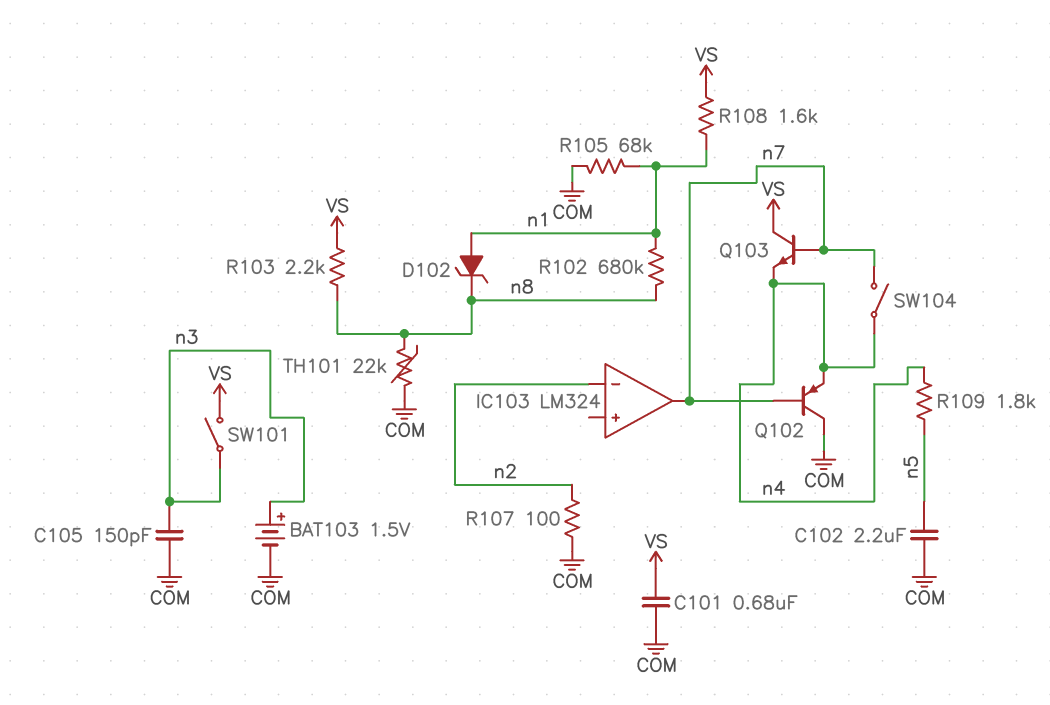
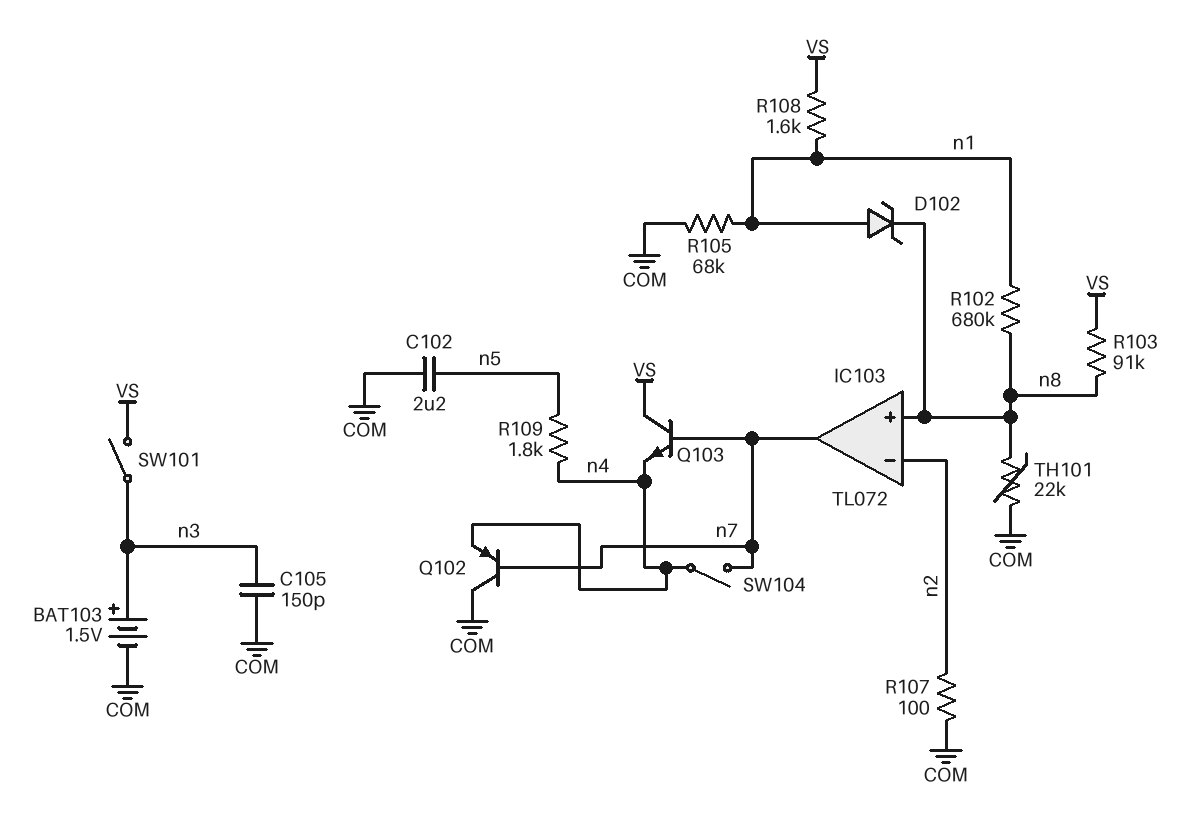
C101: 680nF (COM, VS) -> none
IC103: LM324 -> TL072
IC103 pin in+: none -> n8
R103: 2.2k (VS, n8) -> 91k (VS, n8)

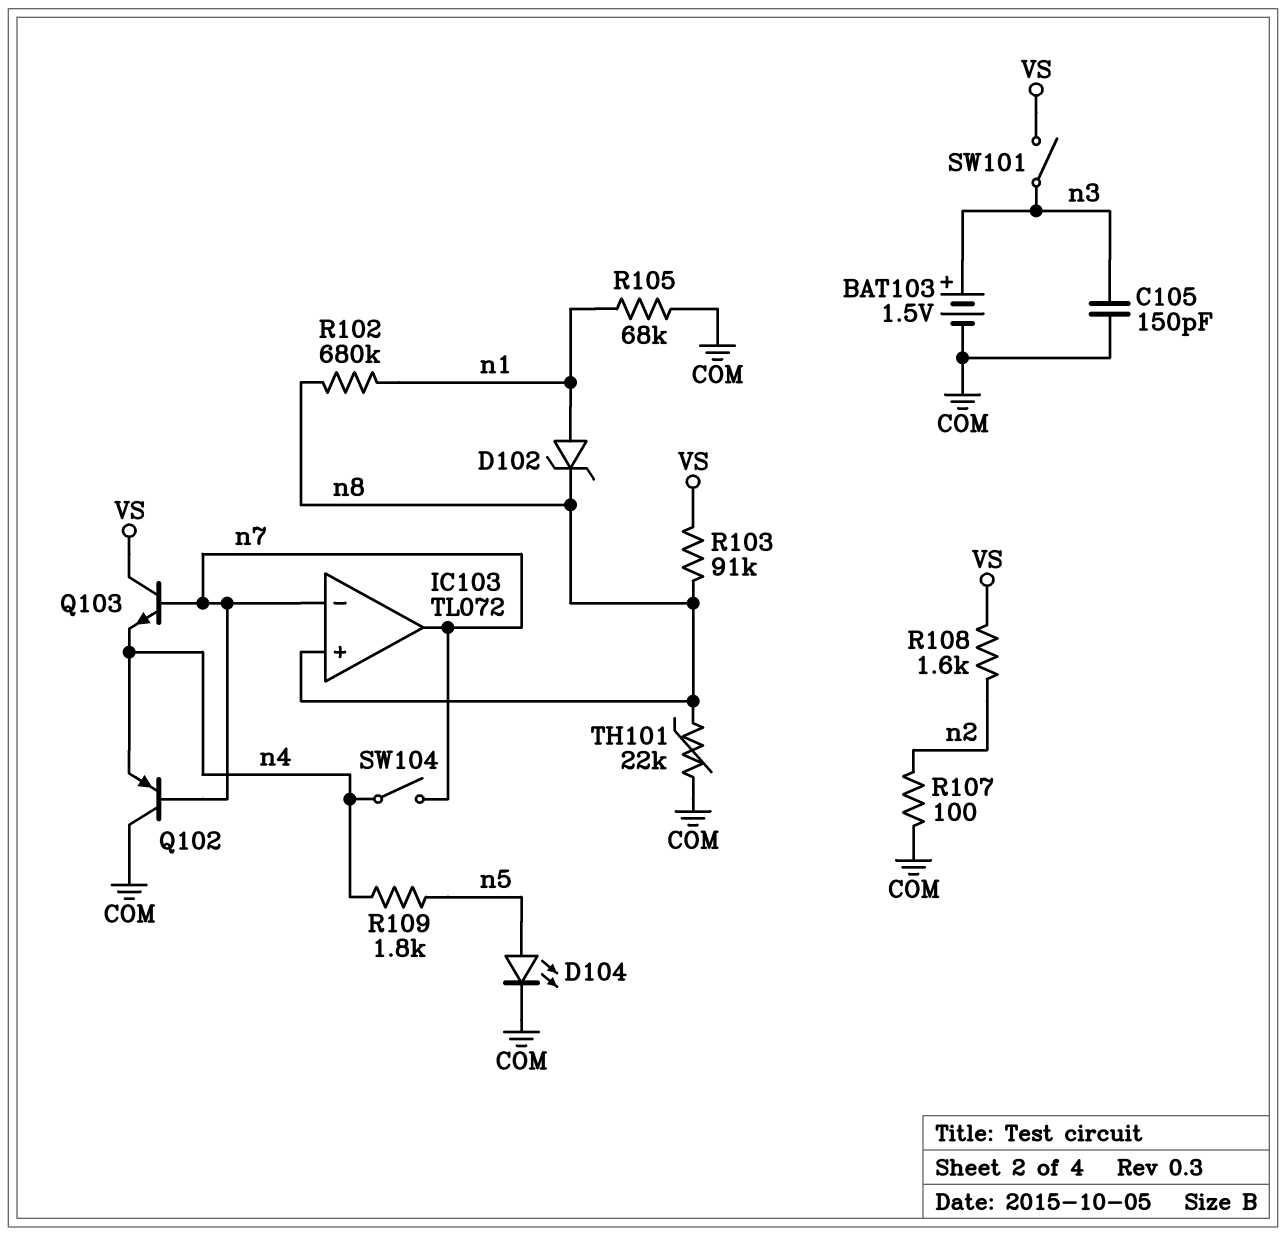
C102: 2.2uF (COM, n5) -> none
D104: none -> LED (A n5, K COM)
IC103 pin in-: n2 -> n7
R108: 1.6k (VS, n1) -> 1.6k (VS, n2)

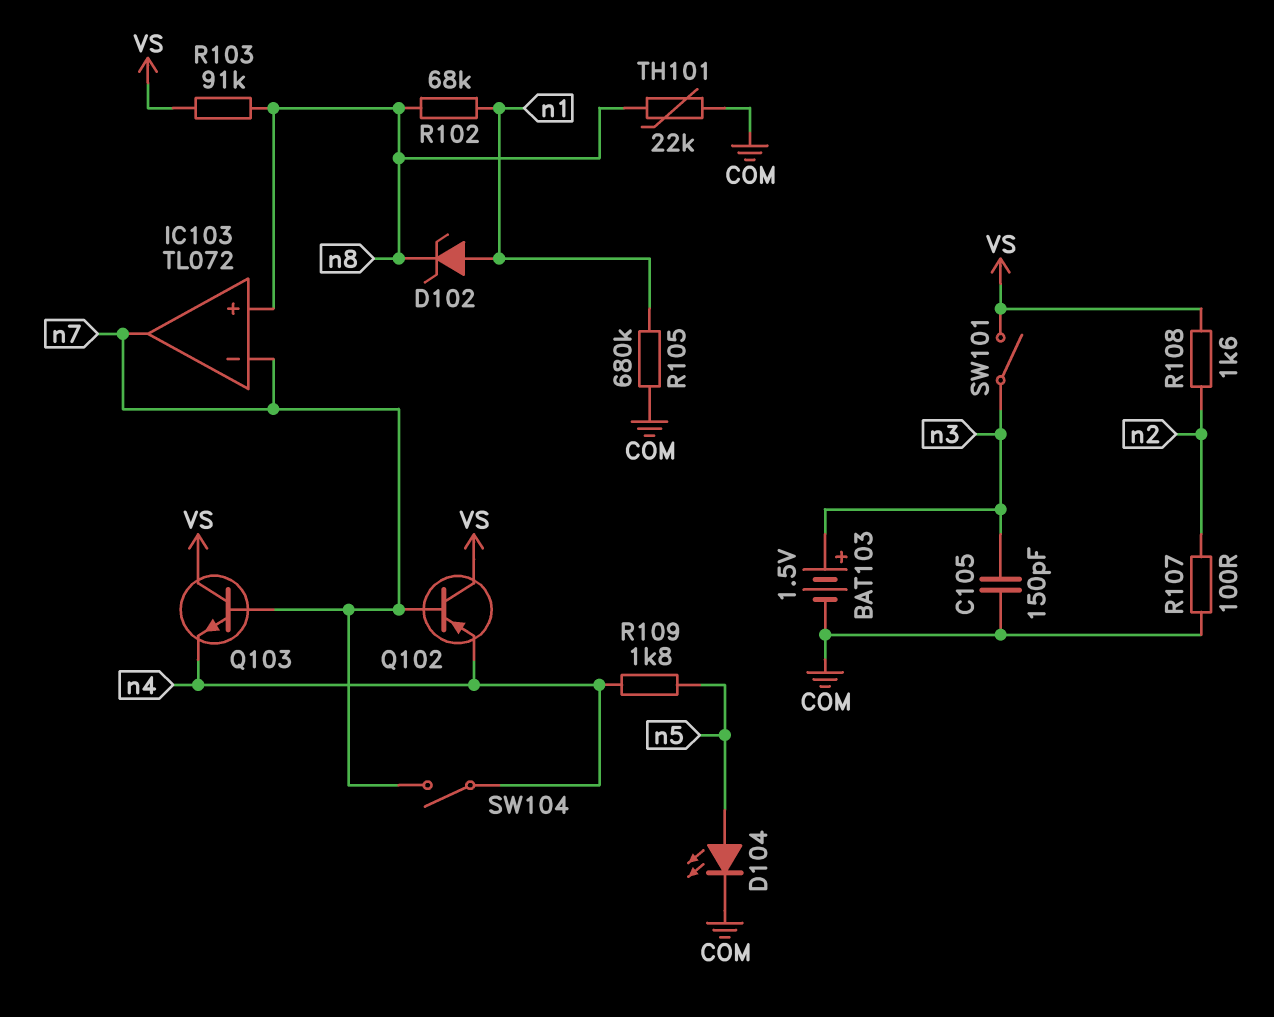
Q102: PNP (B n7, C COM, E n4) -> PNP (B n7, C VS, E n4)
R102: 680k (n1, n8) -> 68k (n1, n8)
R105: 68k (COM, n1) -> 680k (COM, n1)

